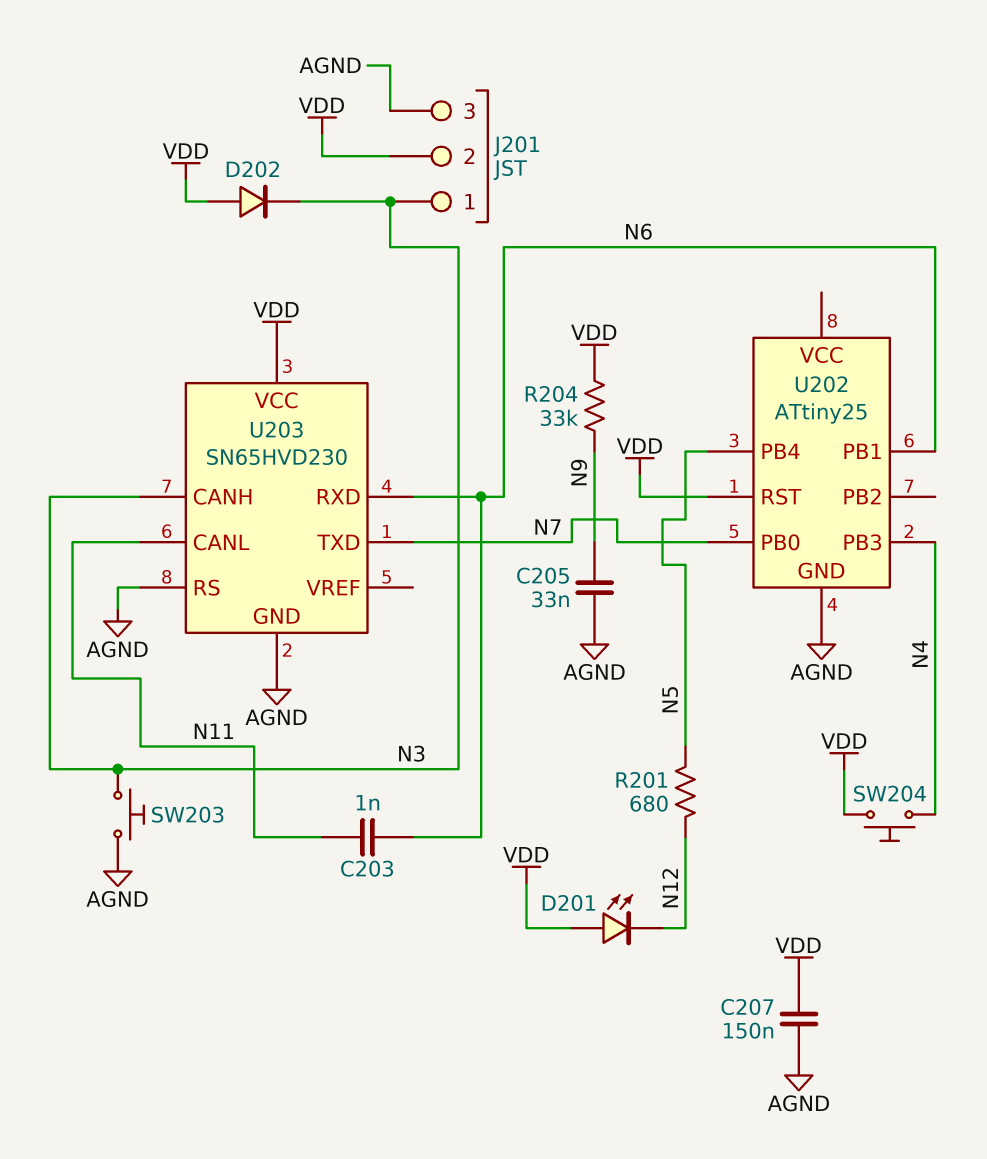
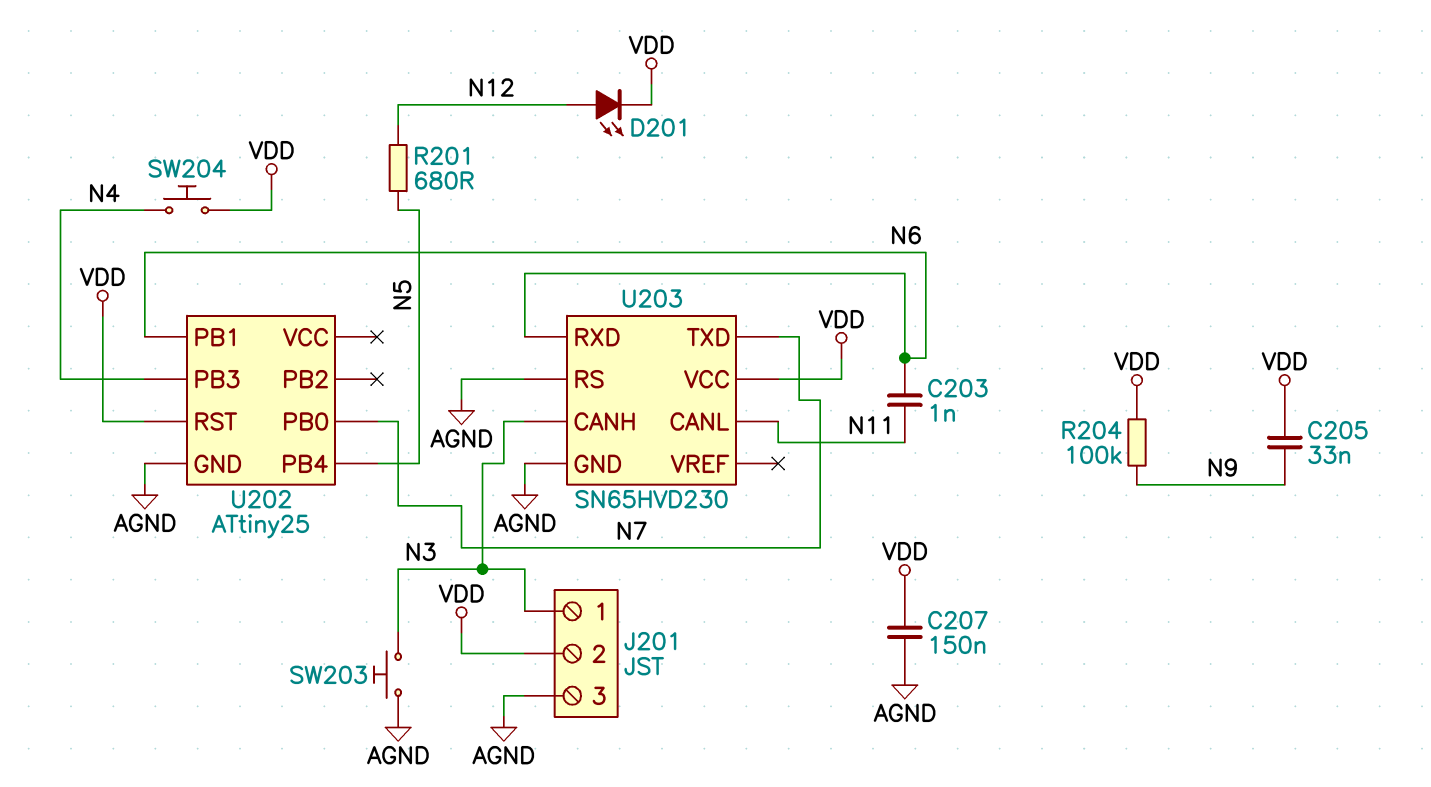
C205: 33nF (AGND, N9) -> 33nF (N9, VDD)
D201: LED (A VDD, K N12) -> LED (A N12, K VDD)
D202: diode (A VDD, K N3) -> none
R204: 33k (N9, VDD) -> 100k (N9, VDD)

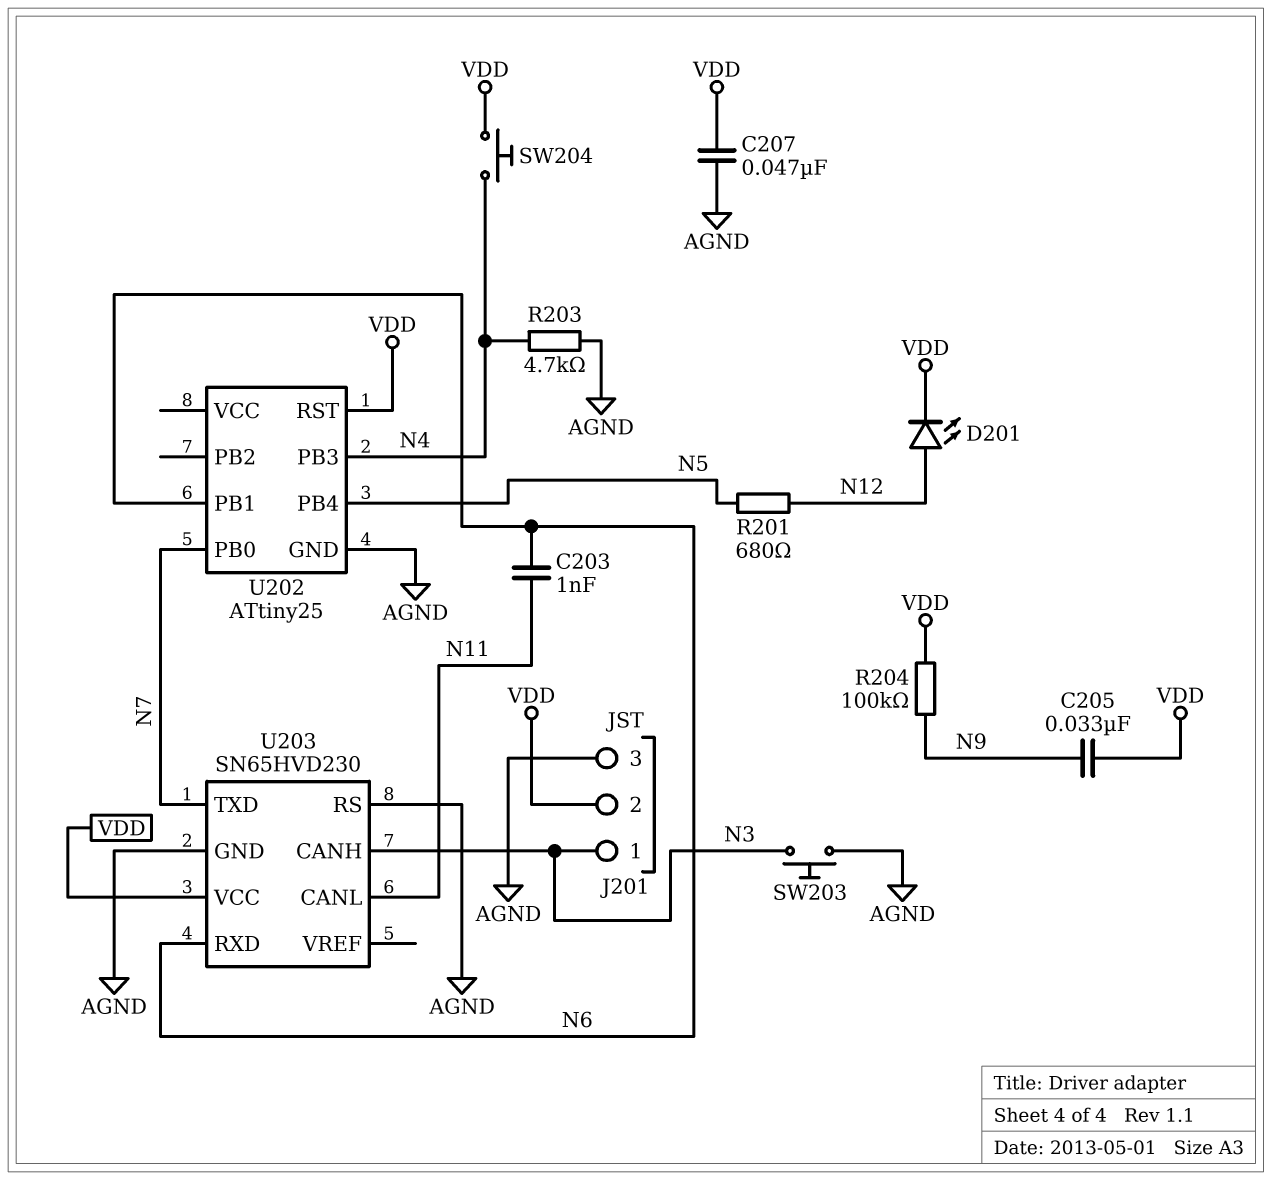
C207: 150nF (AGND, VDD) -> 47nF (AGND, VDD)
R203: none -> 4.7k (AGND, N4)

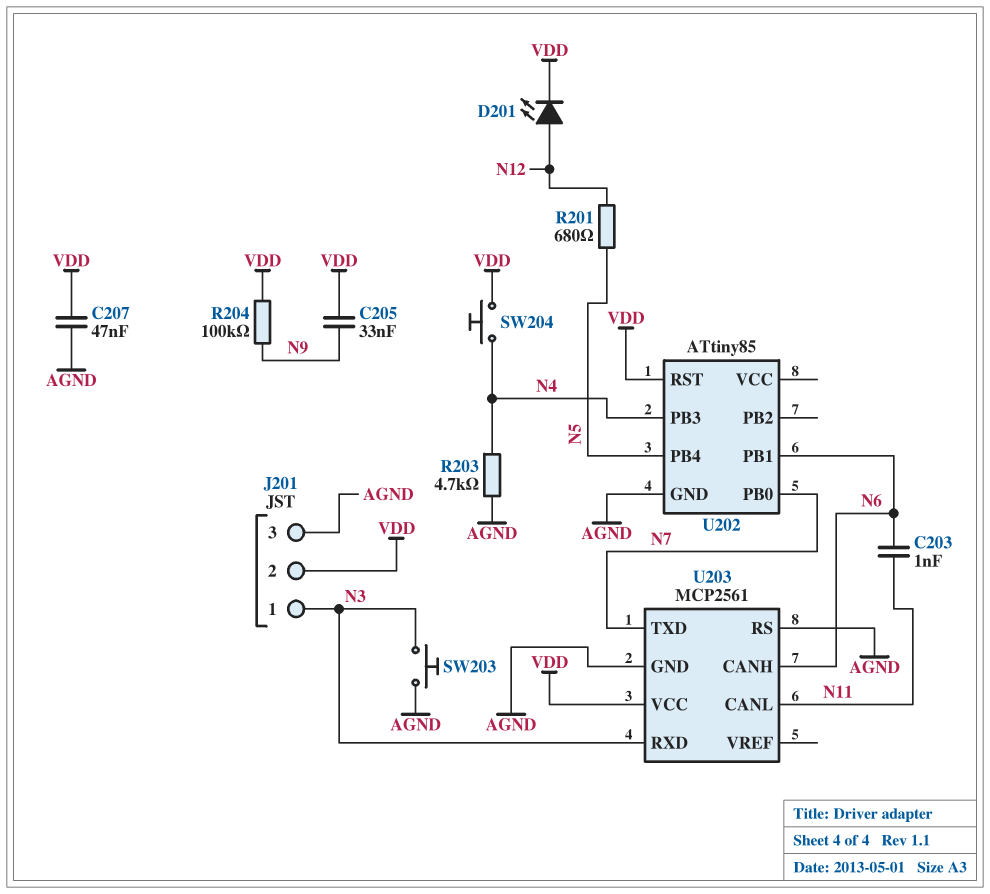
U202: ATtiny25 -> ATtiny85
U203: SN65HVD230 -> MCP2561
U203 pin CANH: N3 -> N6
U203 pin RXD: N6 -> N3

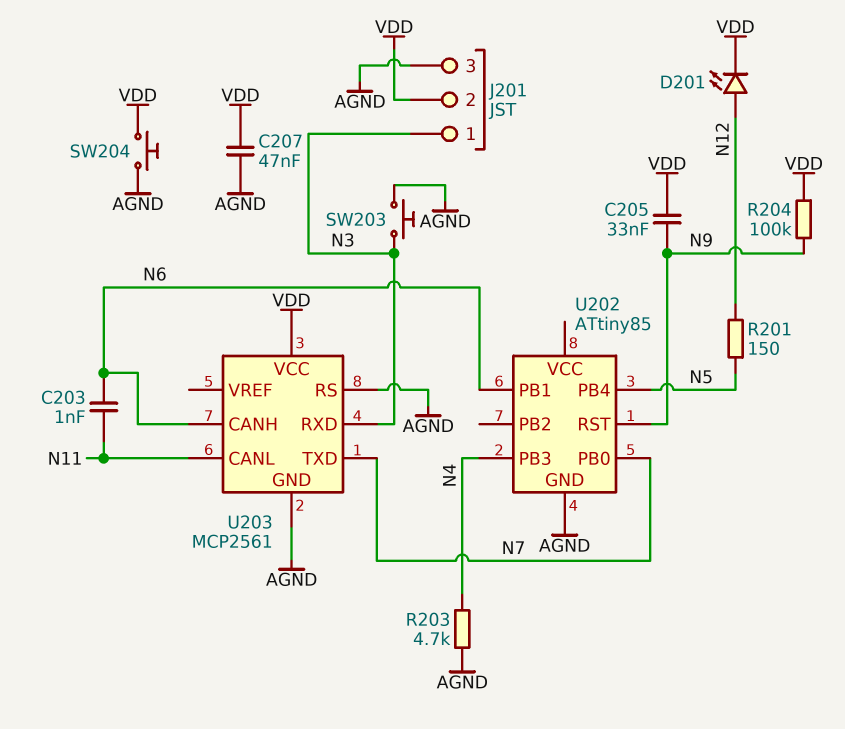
R201: 680 (N5, N12) -> 150 (N5, N12)
SW204: button (N4, VDD) -> button (AGND, VDD)
U202 pin RST: VDD -> N9

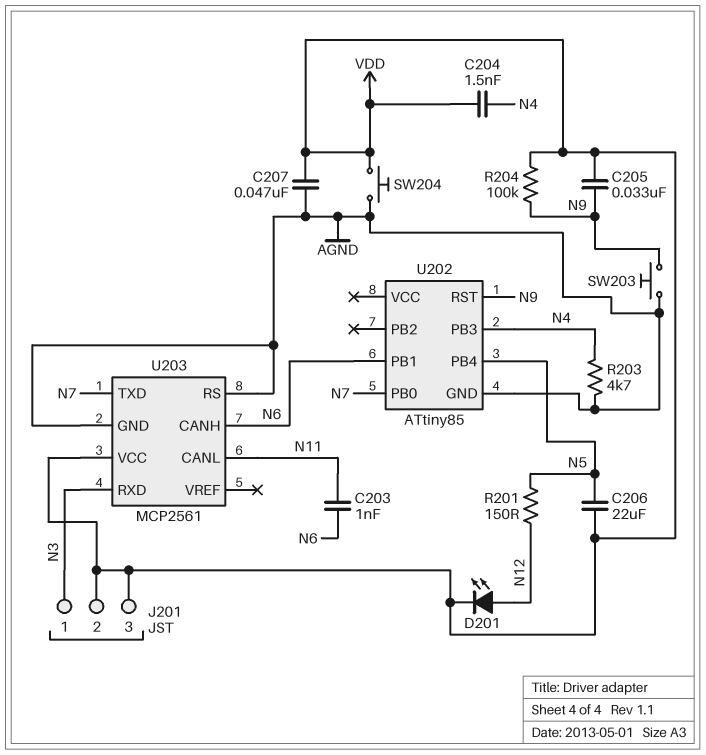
C204: none -> 1.5nF (N4, VDD)
C206: none -> 22uF (N5, VDD)
J201 pin 3: AGND -> VDD
SW203: button (AGND, N3) -> button (AGND, N9)

